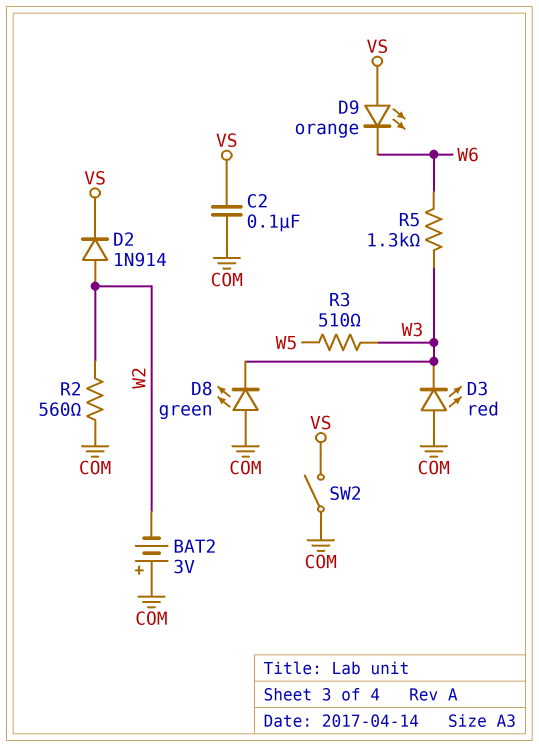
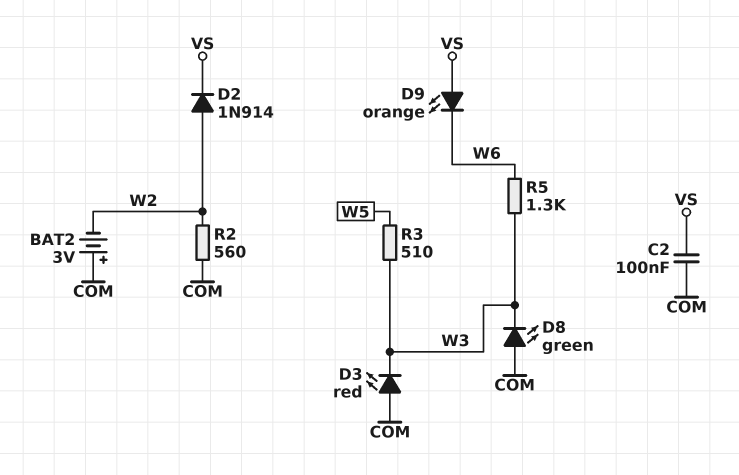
SW2: switch (COM, VS) -> none

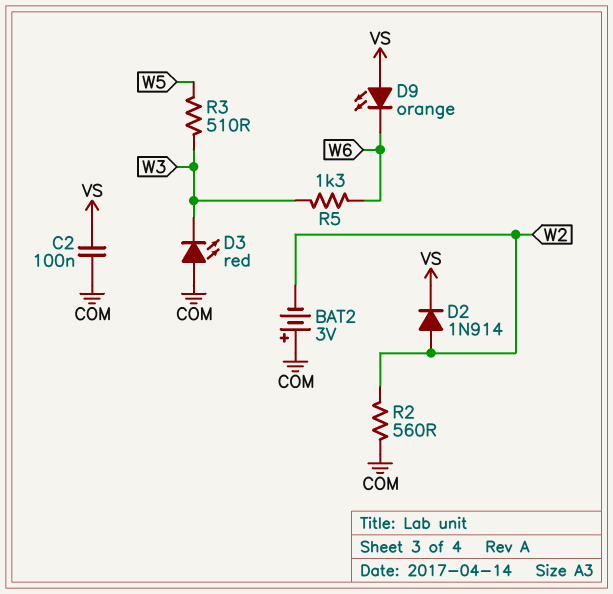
D8: LED green (A COM, K W3) -> none

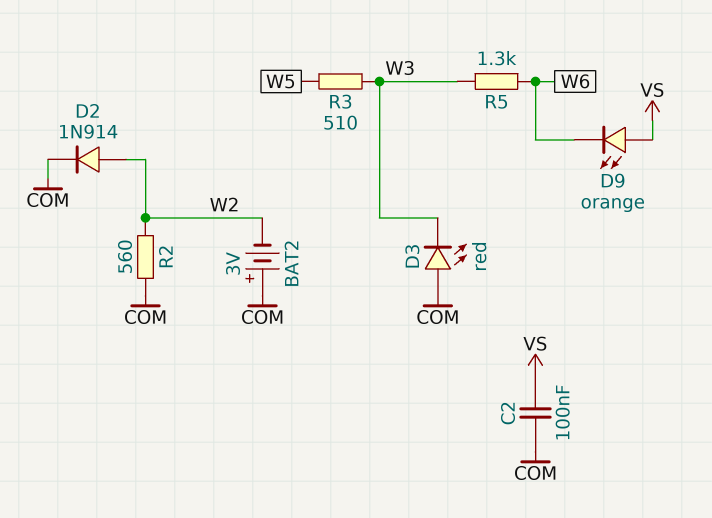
D2: diode 1N914 (A W2, K VS) -> diode 1N914 (A W2, K COM)

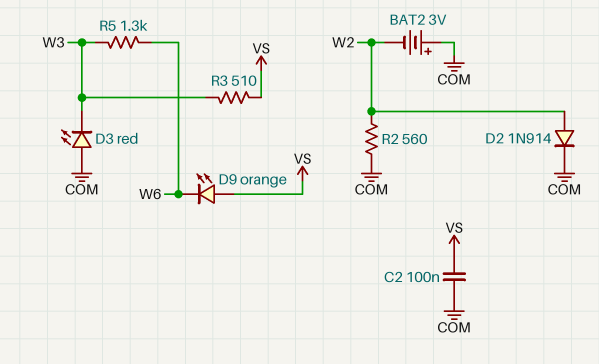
R3: 510 (W3, W5) -> 510 (VS, W3)

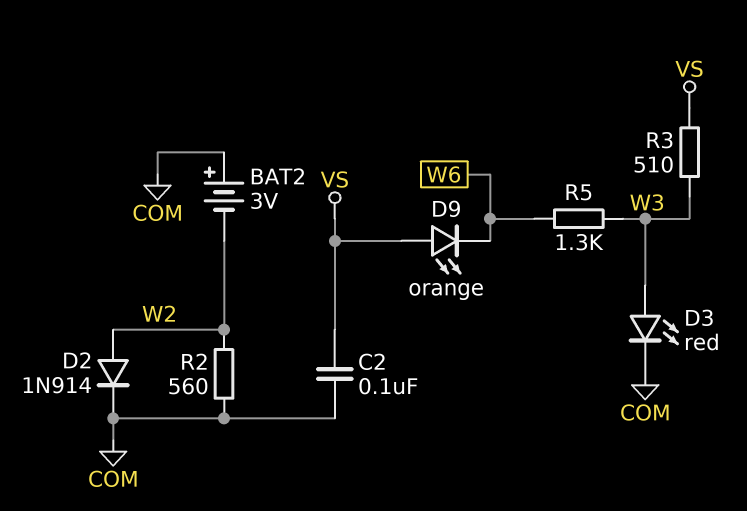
D3: LED red (A COM, K W3) -> LED red (A W3, K COM)

